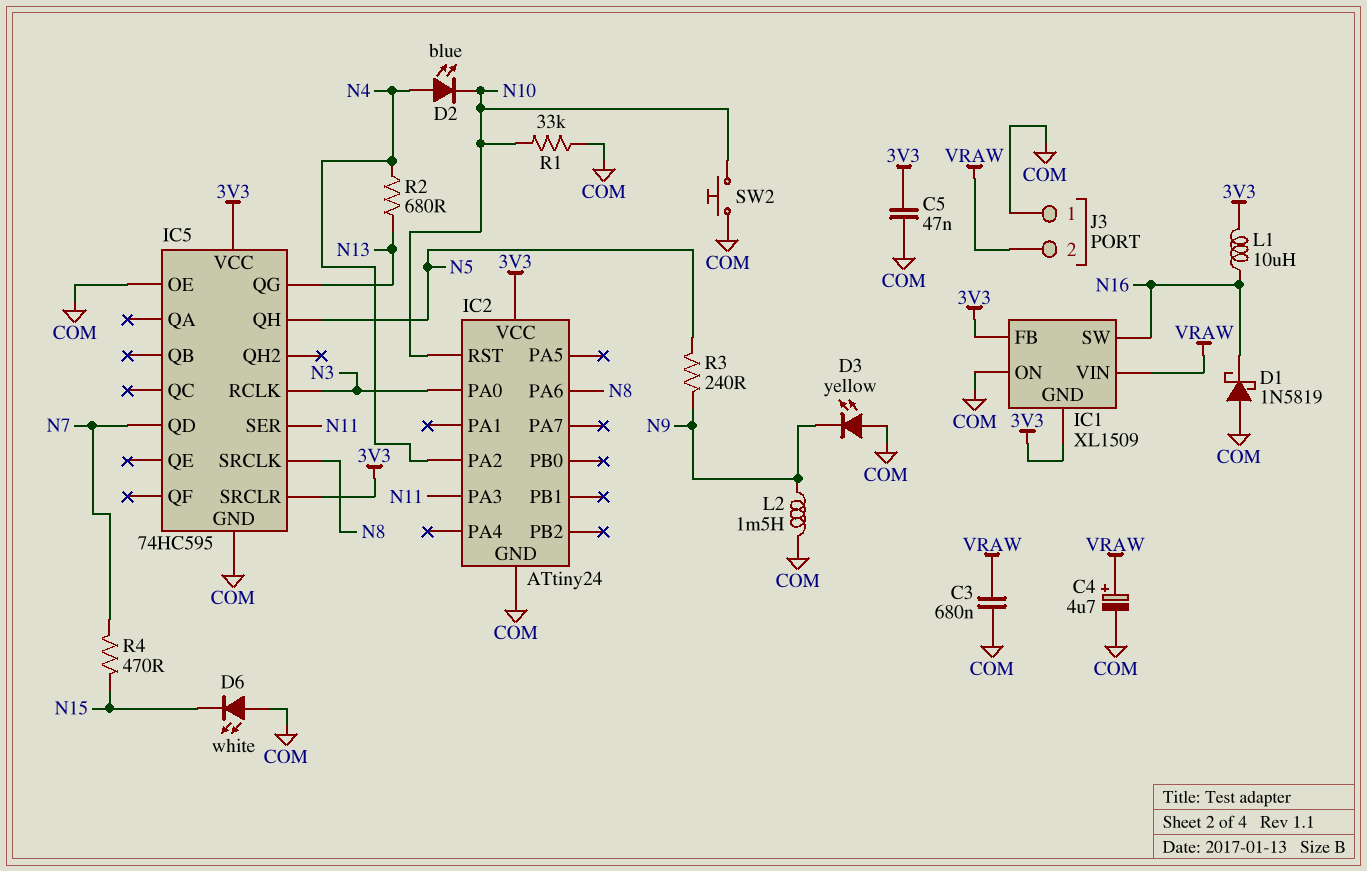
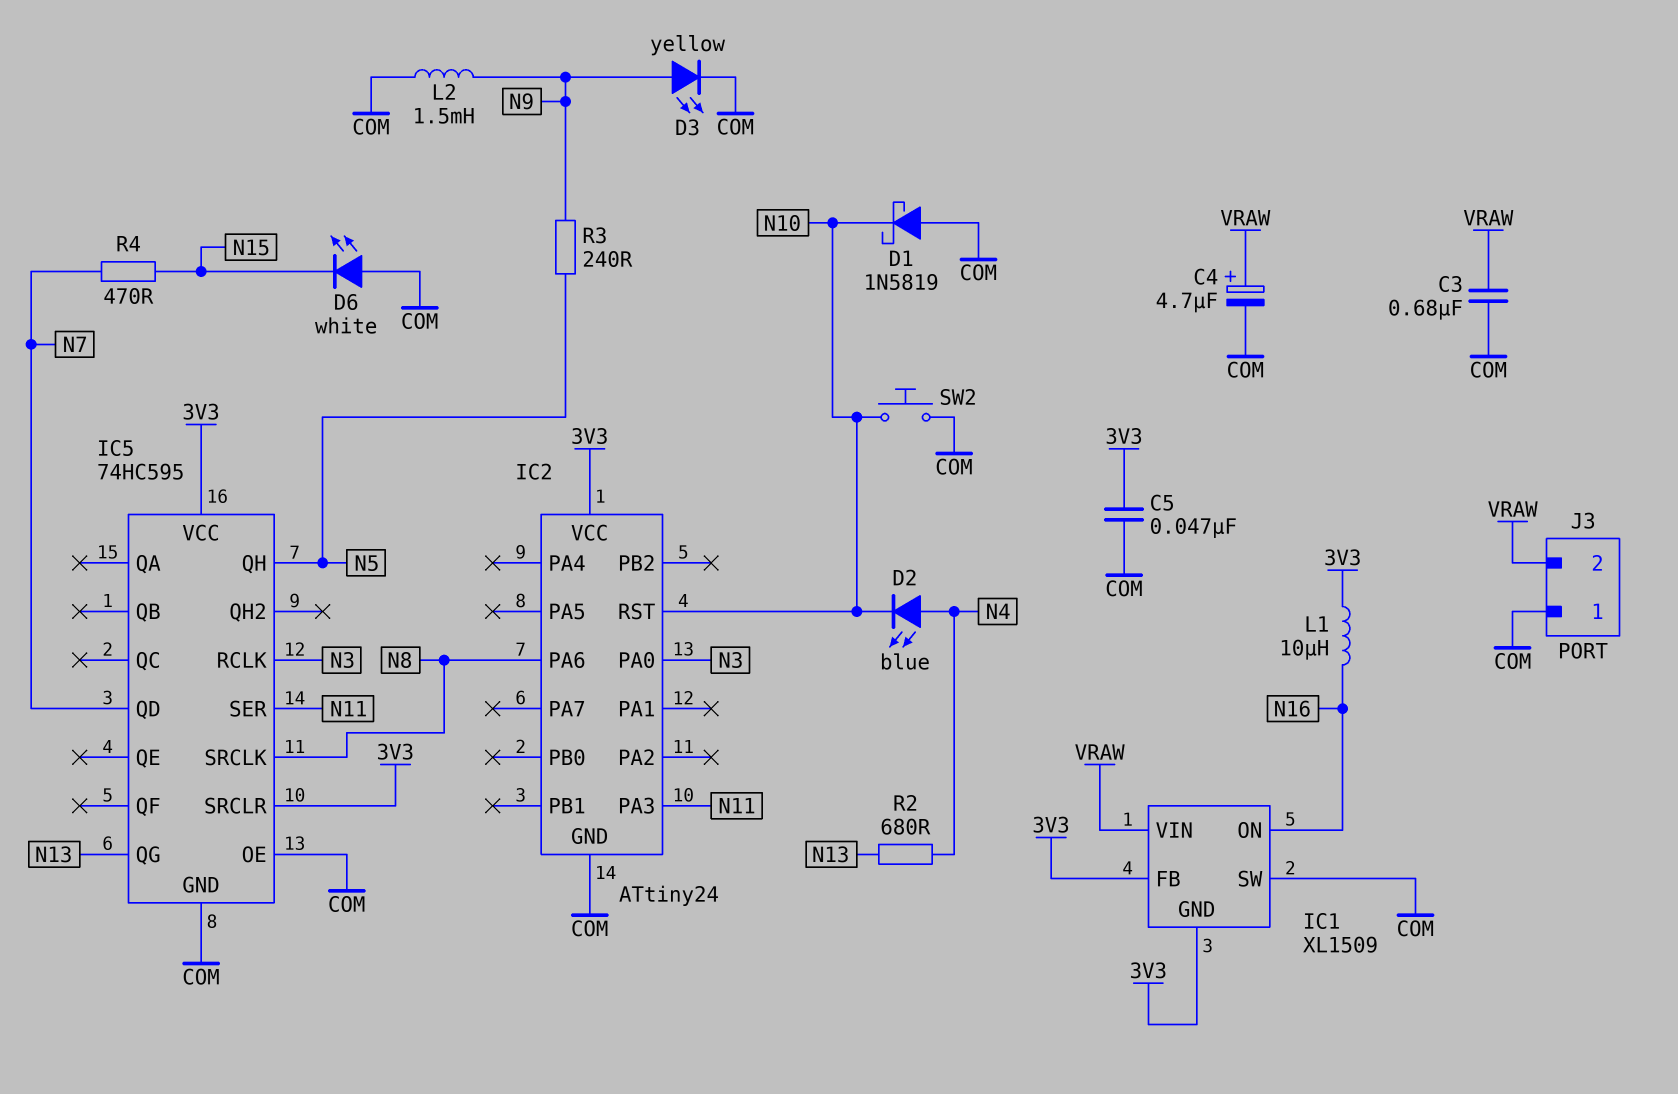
D1: schottky 1N5819 (A COM, K N16) -> schottky 1N5819 (A COM, K N10)
D3: LED yellow (A COM, K N9) -> LED yellow (A N9, K COM)
IC1 pin ON: COM -> N16
IC1 pin SW: N16 -> COM
IC2 pin PA2: N4 -> none
R1: 33k (COM, N10) -> none

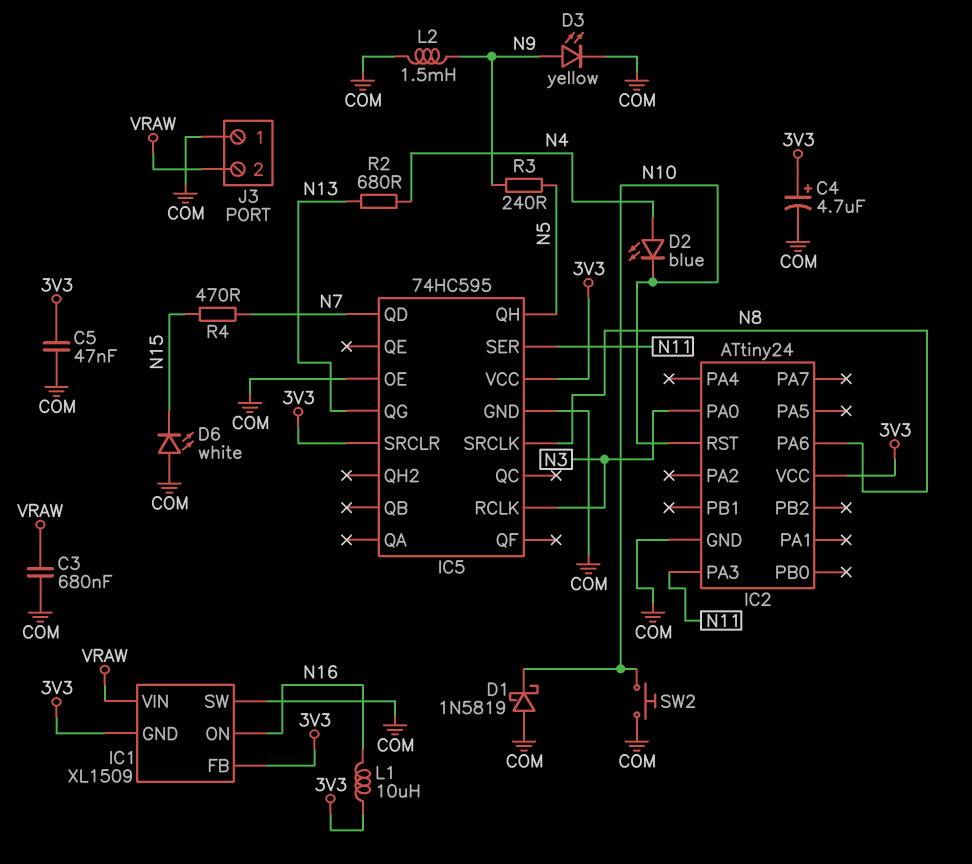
C4: 4.7uF (plus VRAW, minus COM) -> 4.7uF (plus 3V3, minus COM)

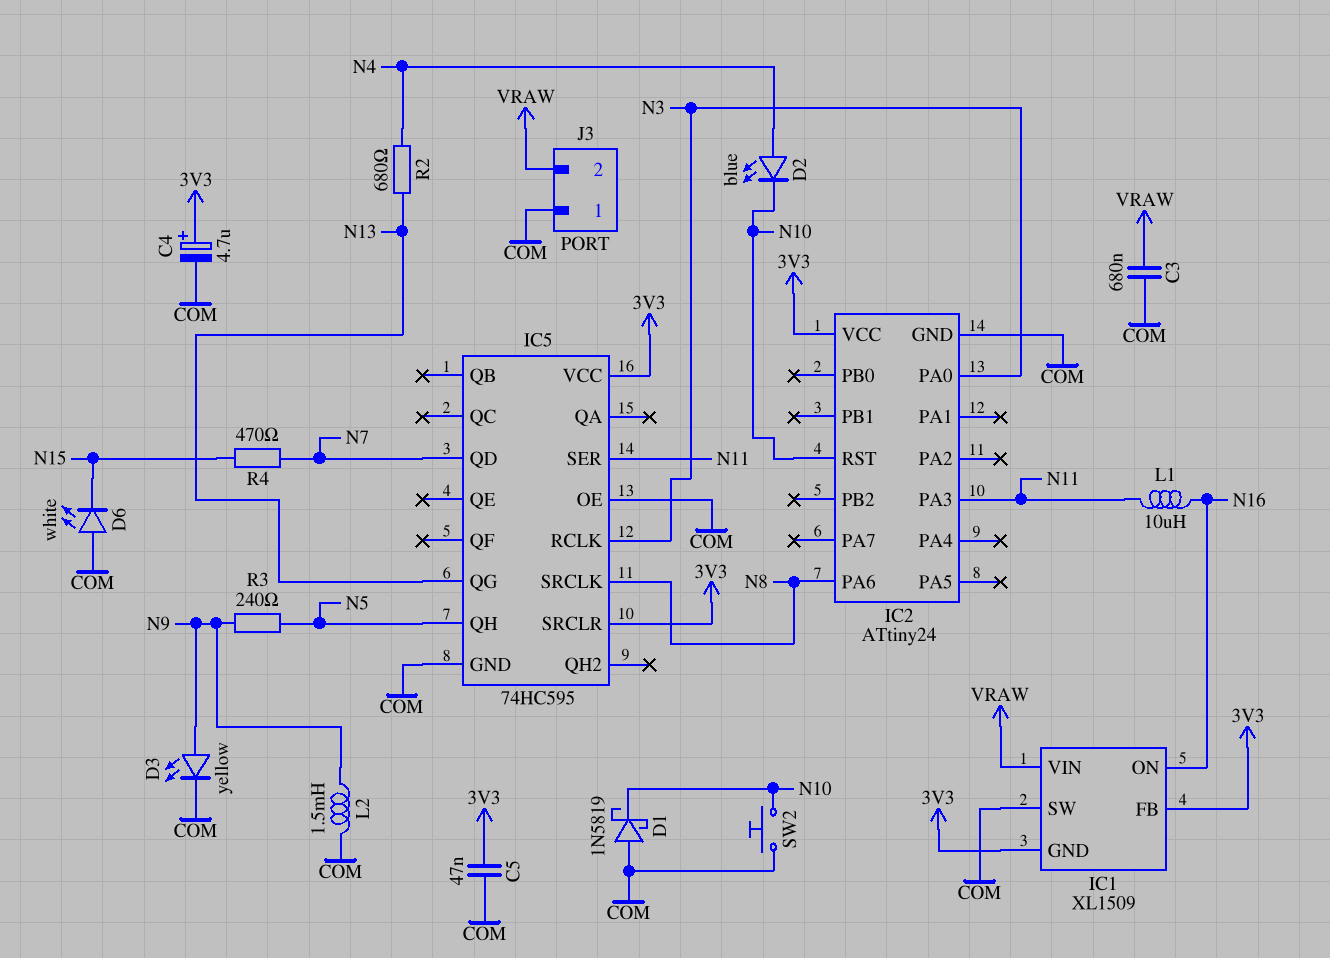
L1: 10uH (3V3, N16) -> 10uH (N11, N16)

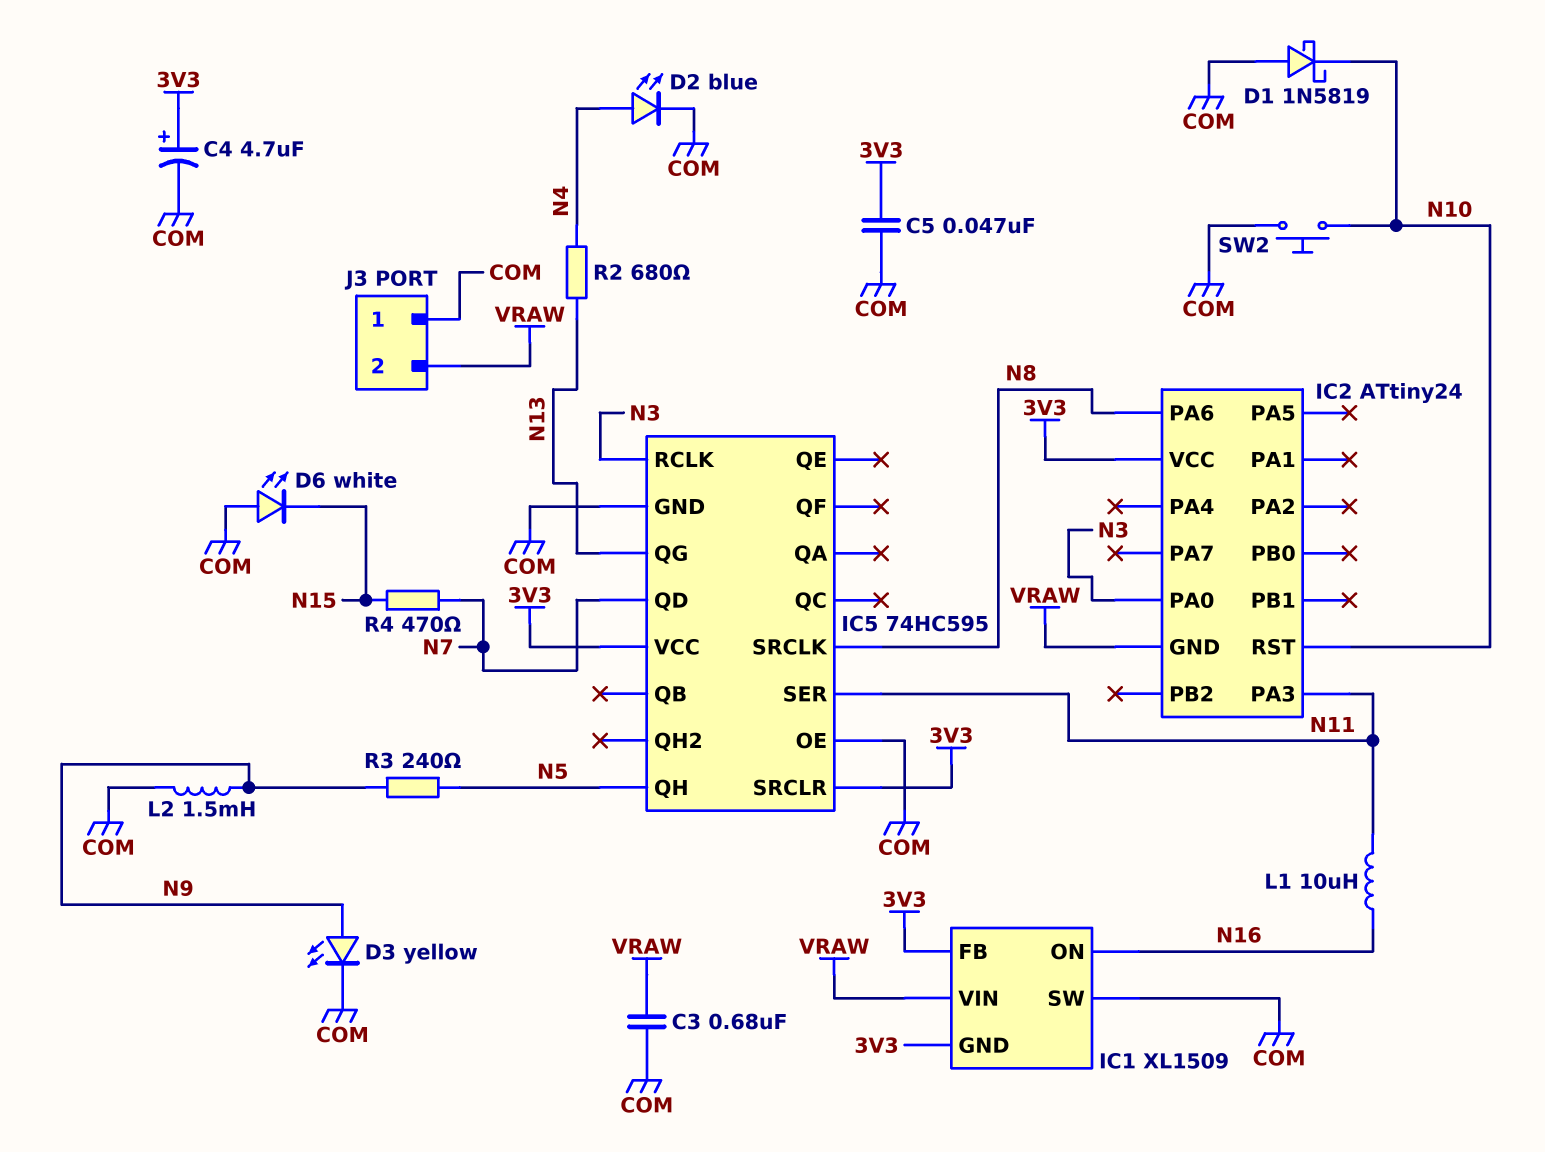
D2: LED blue (A N4, K N10) -> LED blue (A N4, K COM)
IC2 pin GND: COM -> VRAW

